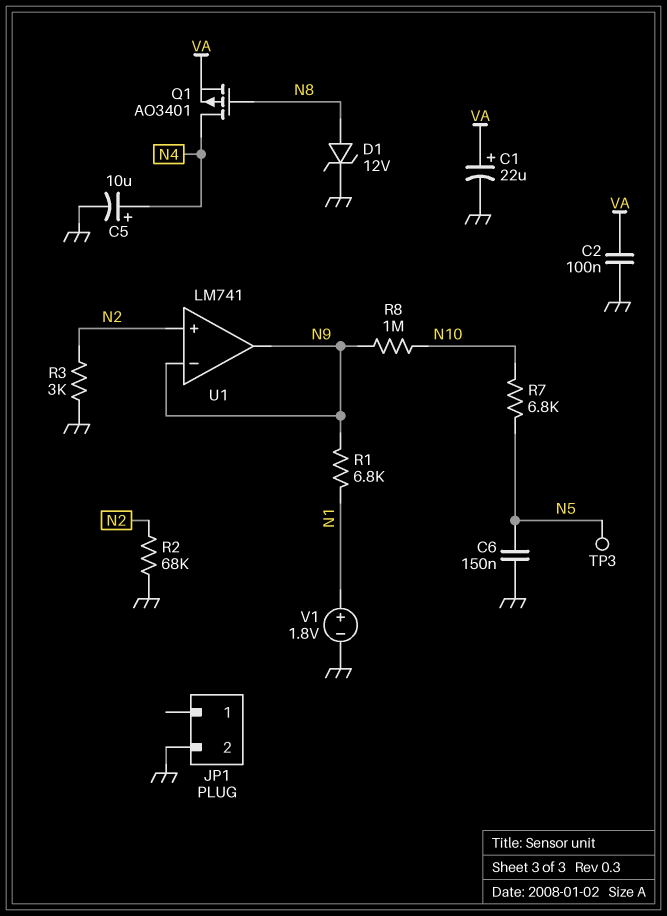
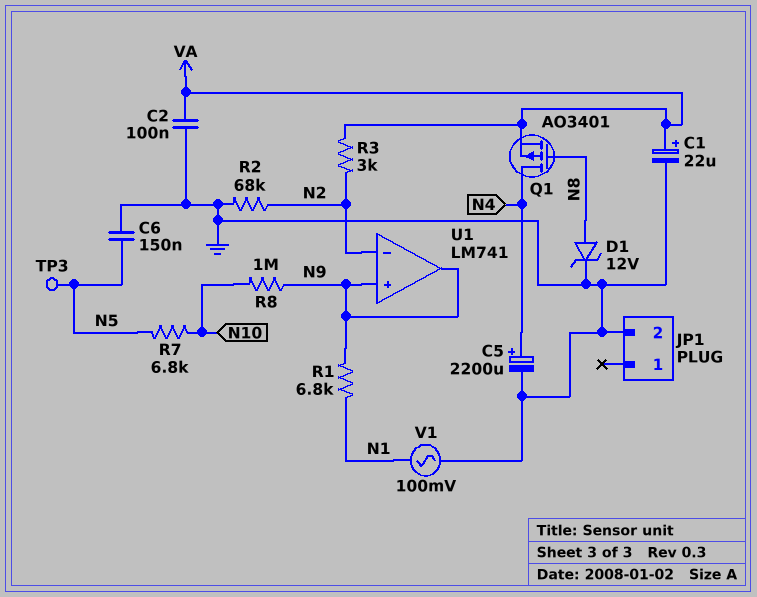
C5: 10uF (plus N4, minus GND) -> 2200uF (plus N4, minus GND)
R3: 3k (GND, N2) -> 3k (N2, VA)
U1 pin in+: N2 -> N9
U1 pin in-: N9 -> N2
V1: 1.8V (plus N1, minus GND) -> AC 100mV (GND, N1)

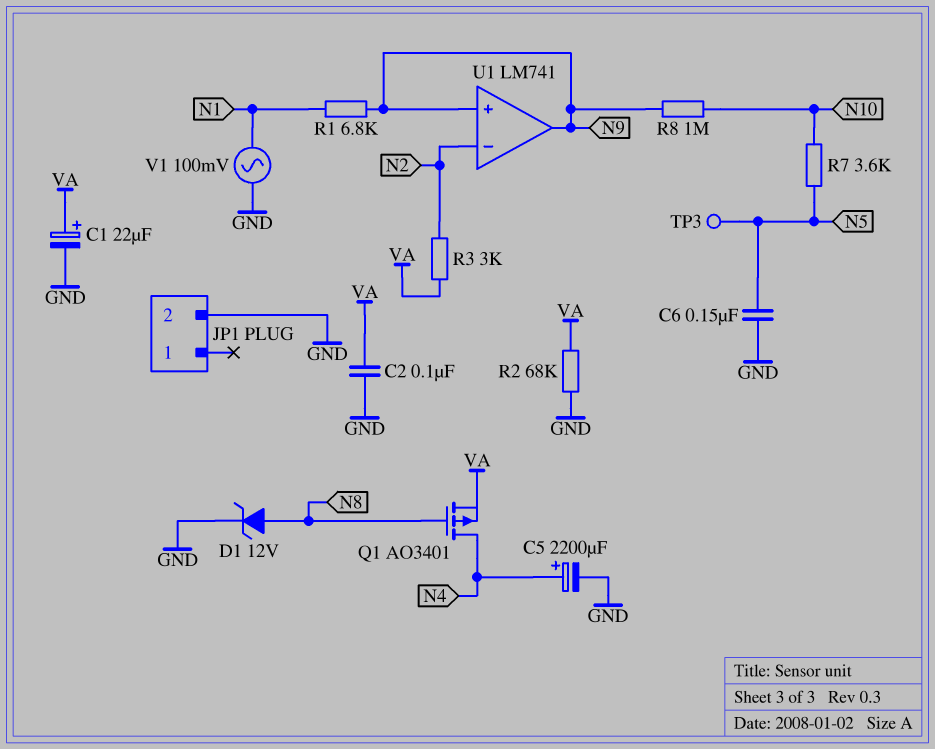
R2: 68k (GND, N2) -> 68k (GND, VA)
R7: 6.8k (N5, N10) -> 3.6k (N5, N10)

